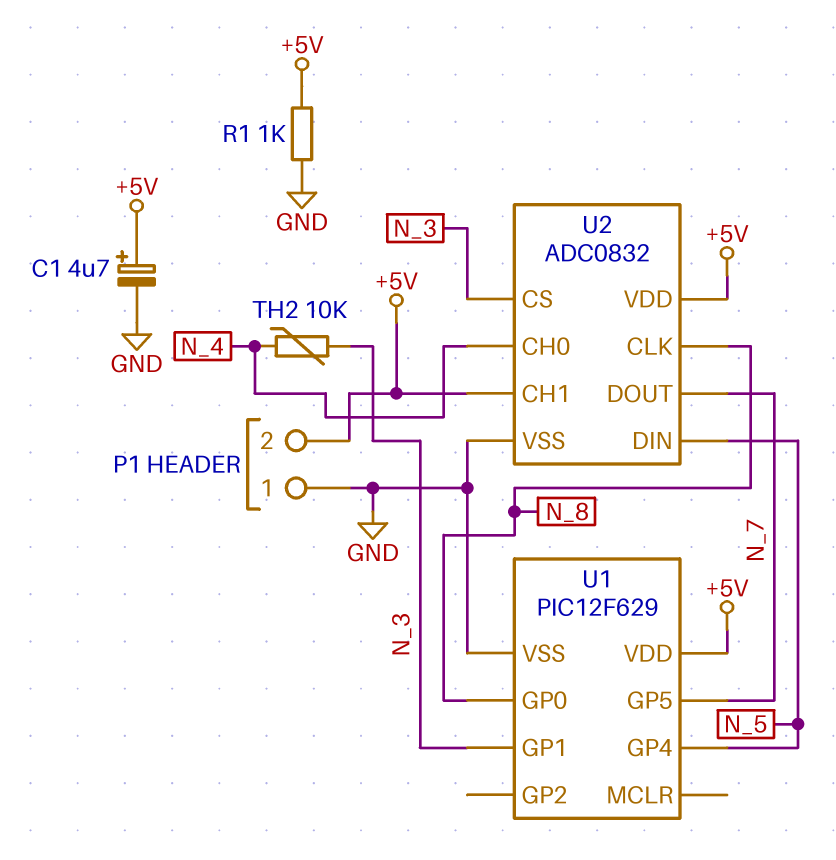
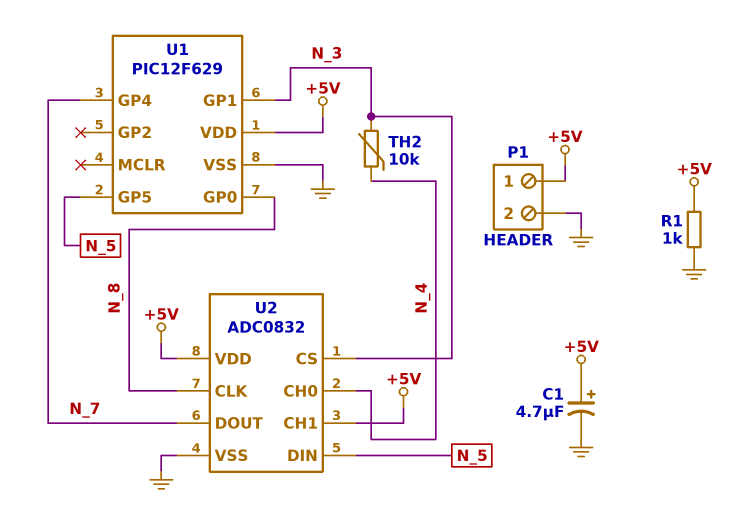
P1 pin 1: GND -> +5V
P1 pin 2: +5V -> GND
U1 pin GP4: N_5 -> N_7
U1 pin GP5: N_7 -> N_5

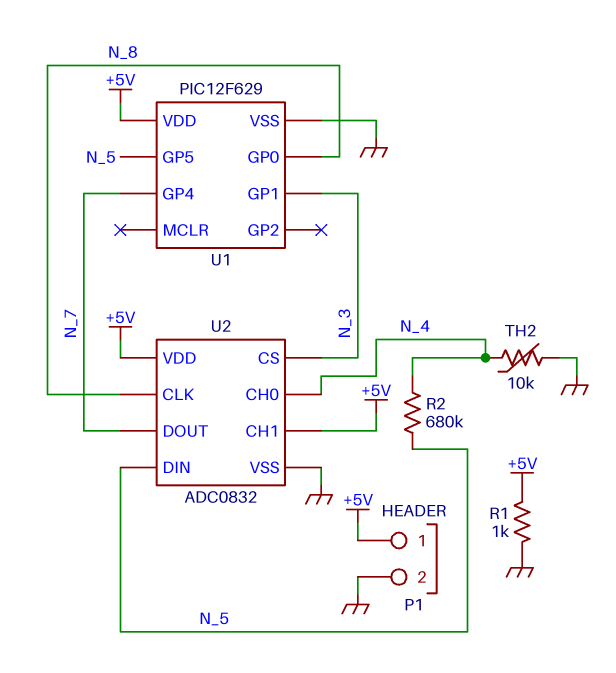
C1: 4.7uF (plus +5V, minus GND) -> none
R2: none -> 680k (N_4, N_5)
TH2: 10k (N_3, N_4) -> 10k (GND, N_4)

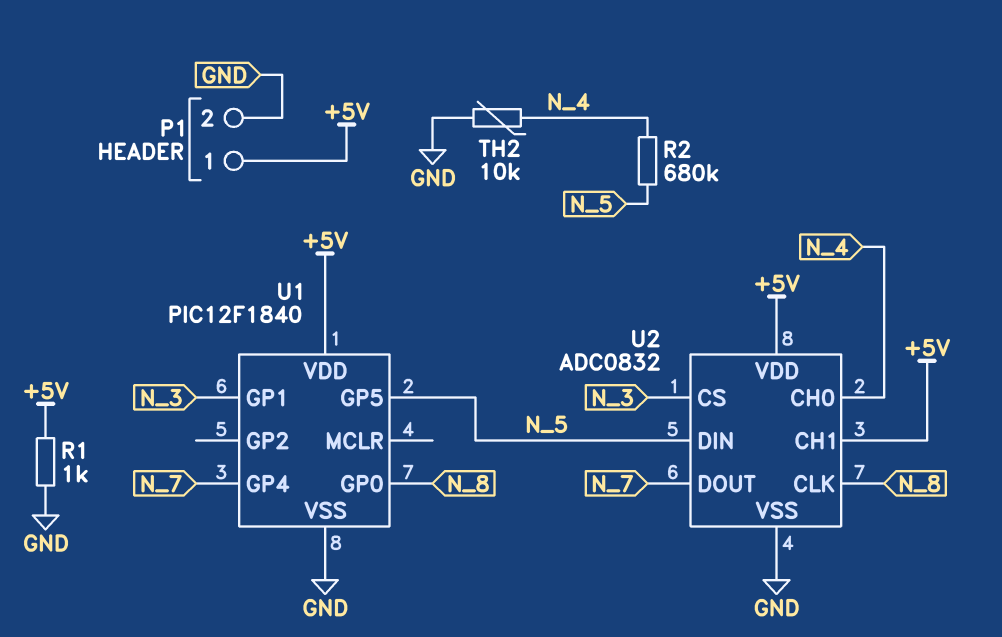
U1: PIC12F629 -> PIC12F1840

